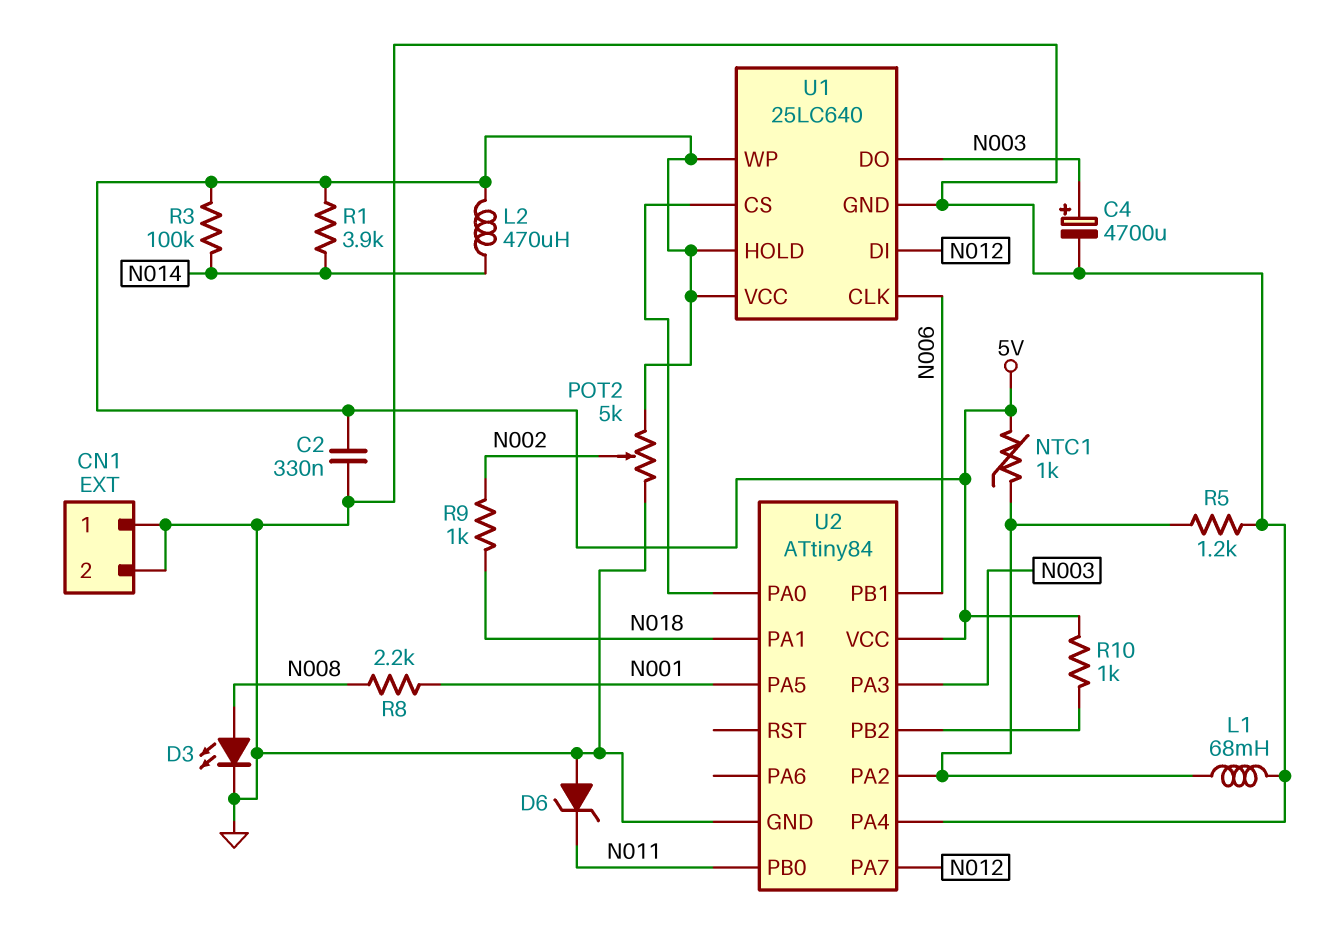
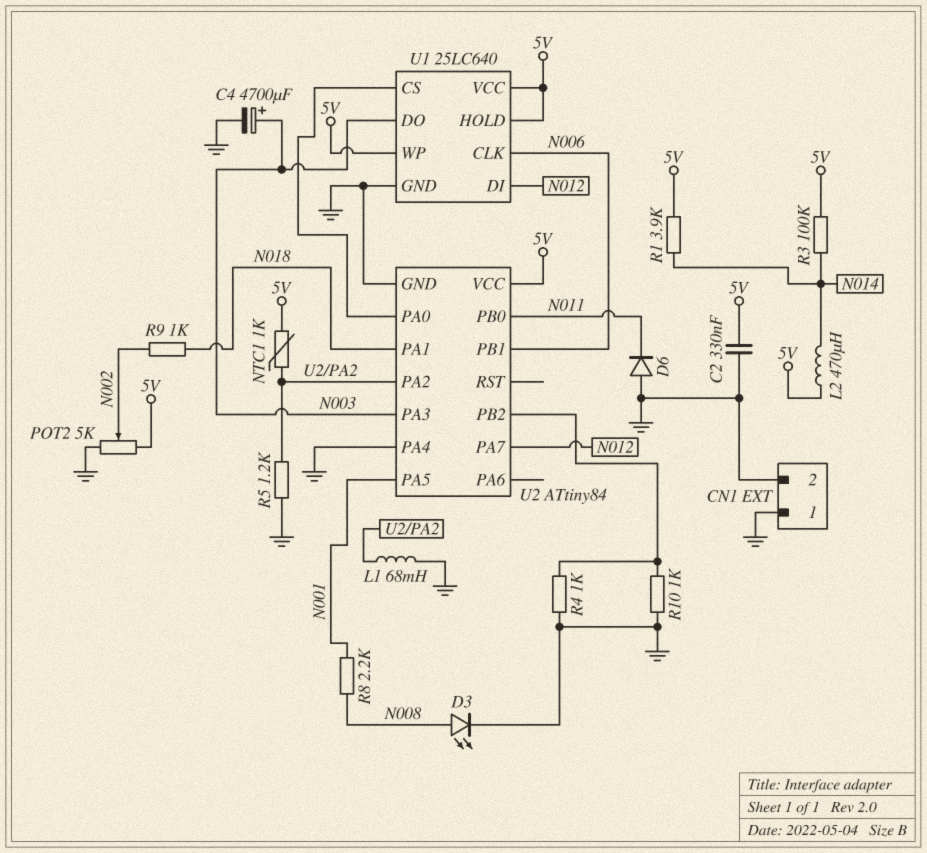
D6: zener (A GND, K N011) -> diode (A GND, K N011)
R4: none -> 1k (GND, U2/PB2)
R10: 1k (5V, U2/PB2) -> 1k (GND, U2/PB2)

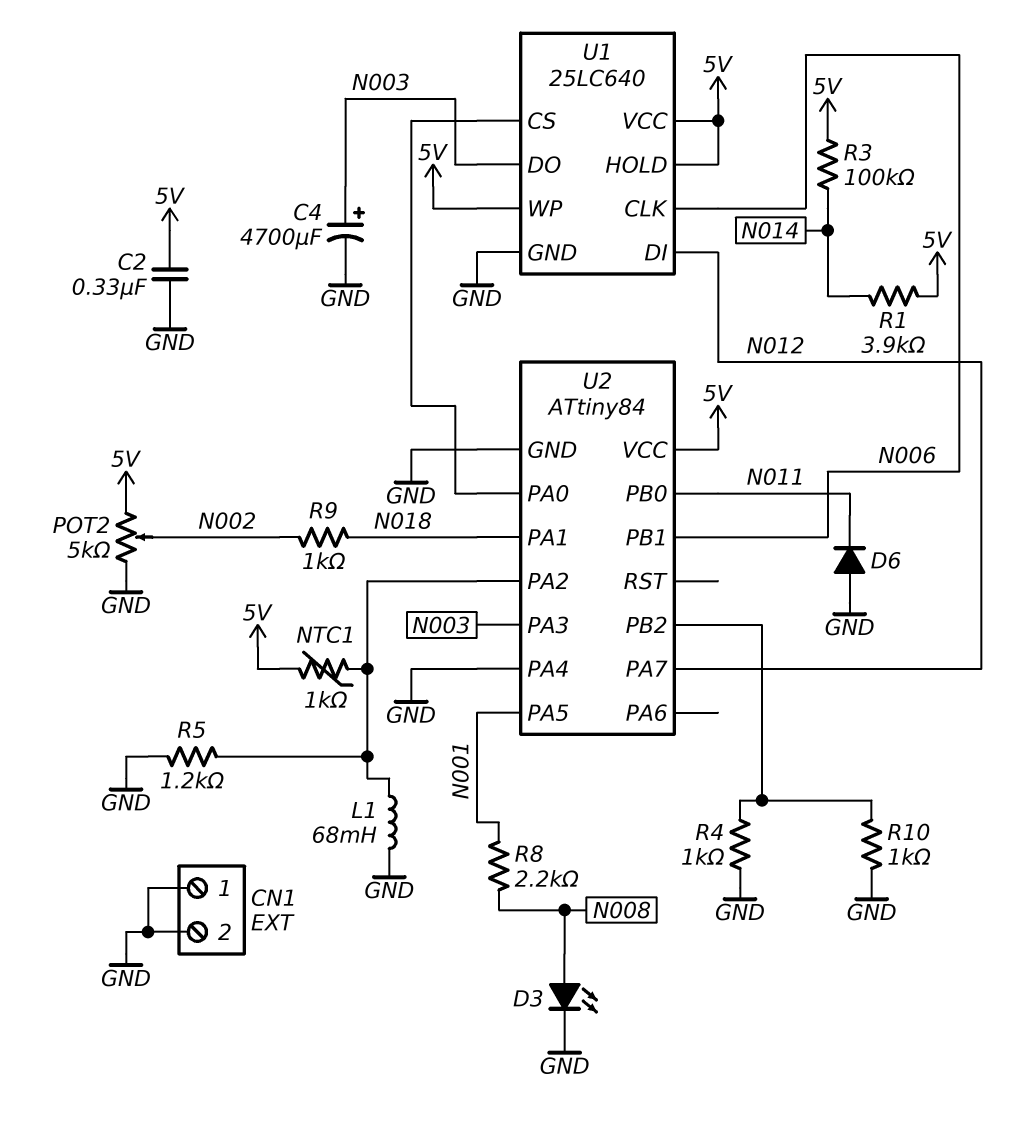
L2: 470uH (5V, N014) -> none

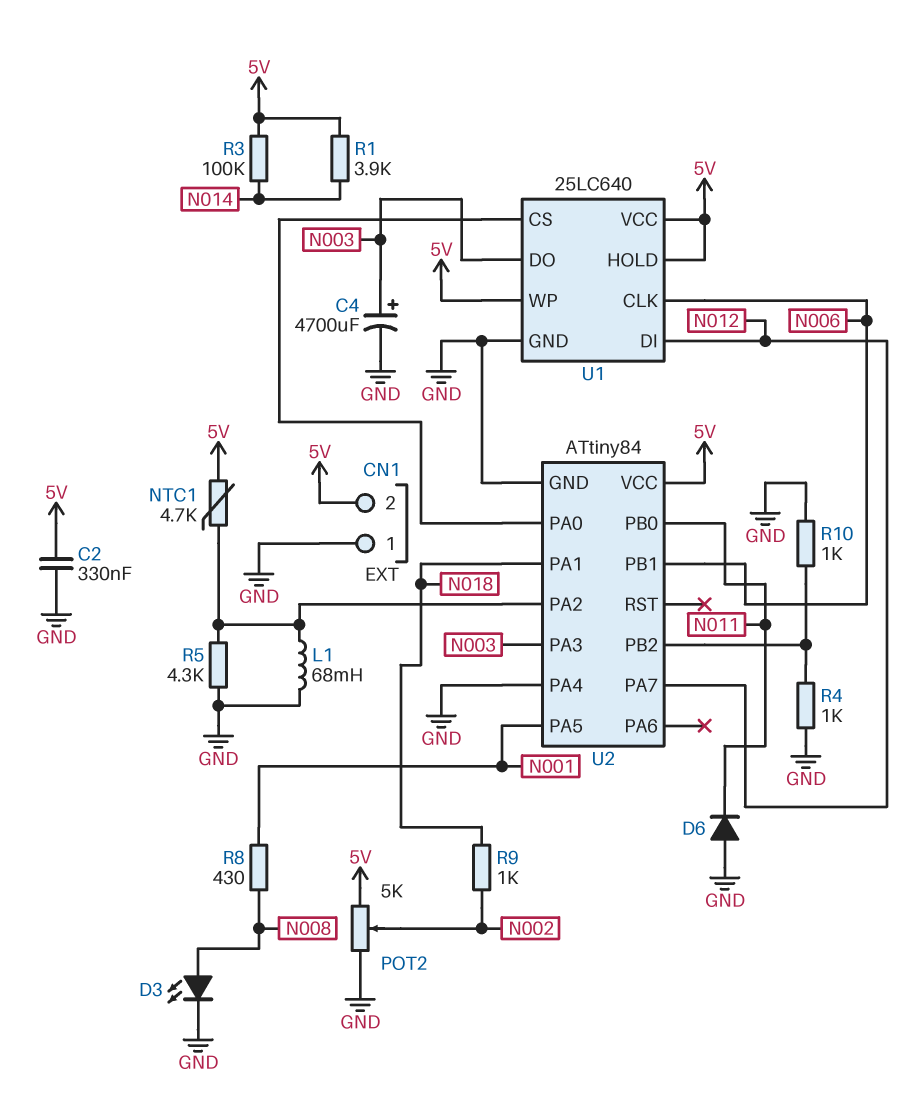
CN1 pin 2: GND -> 5V
NTC1: 1k (5V, U2/PA2) -> 4.7k (5V, U2/PA2)
R5: 1.2k (GND, U2/PA2) -> 4.3k (GND, U2/PA2)
R8: 2.2k (N001, N008) -> 430 (N001, N008)

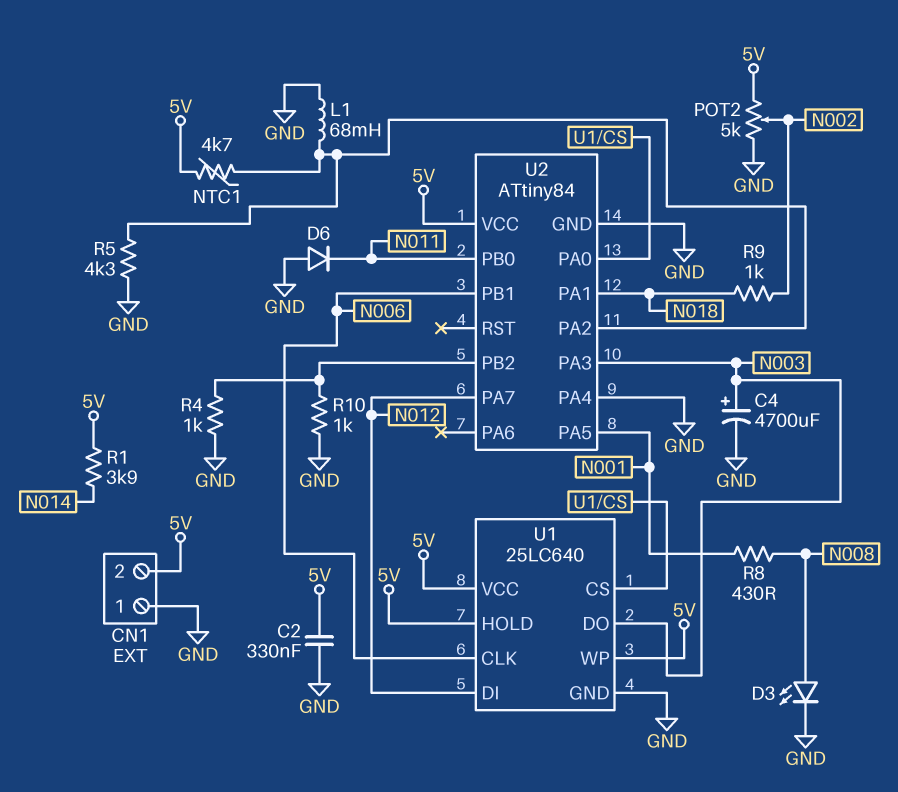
R3: 100k (5V, N014) -> none

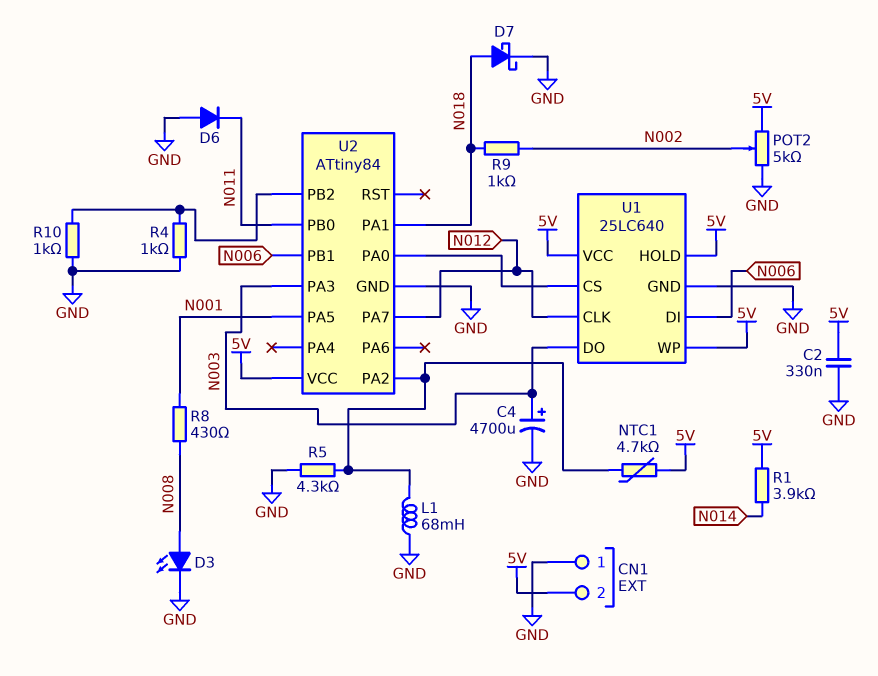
D7: none -> schottky (A N018, K GND)
U1 pin CLK: N006 -> N012
U1 pin DI: N012 -> N006
U2 pin PA4: GND -> none

